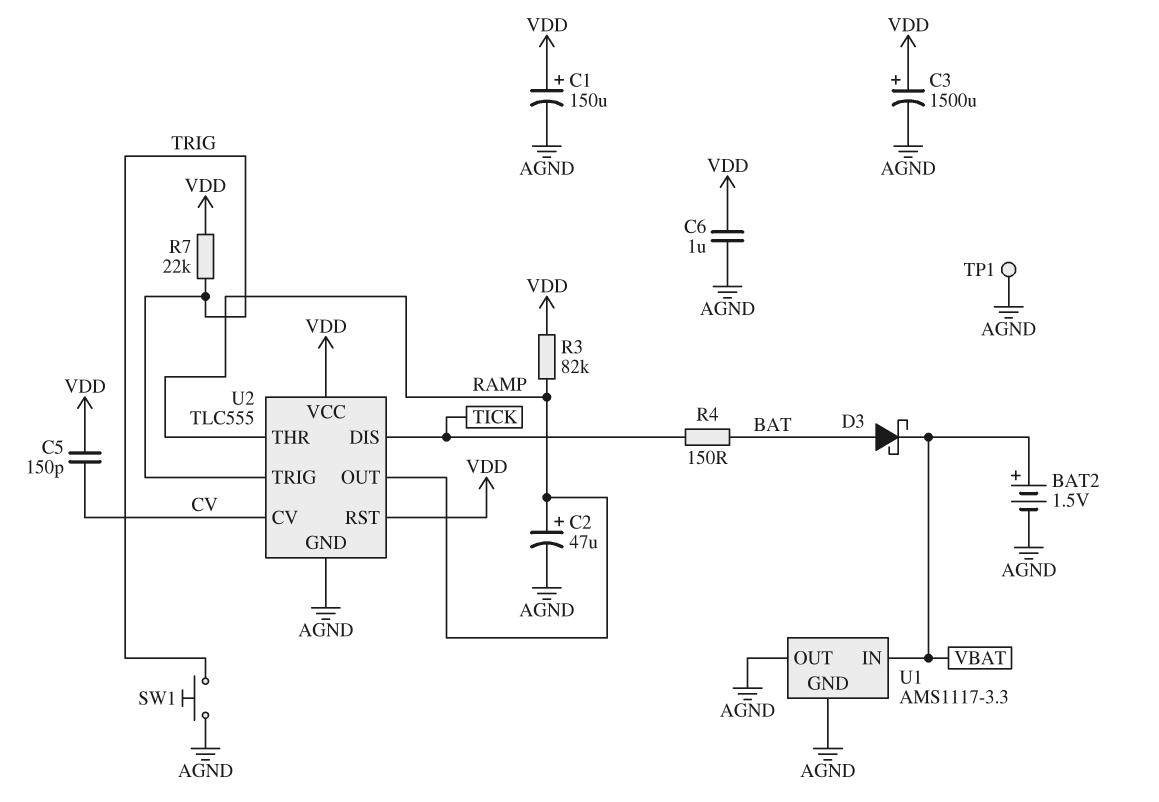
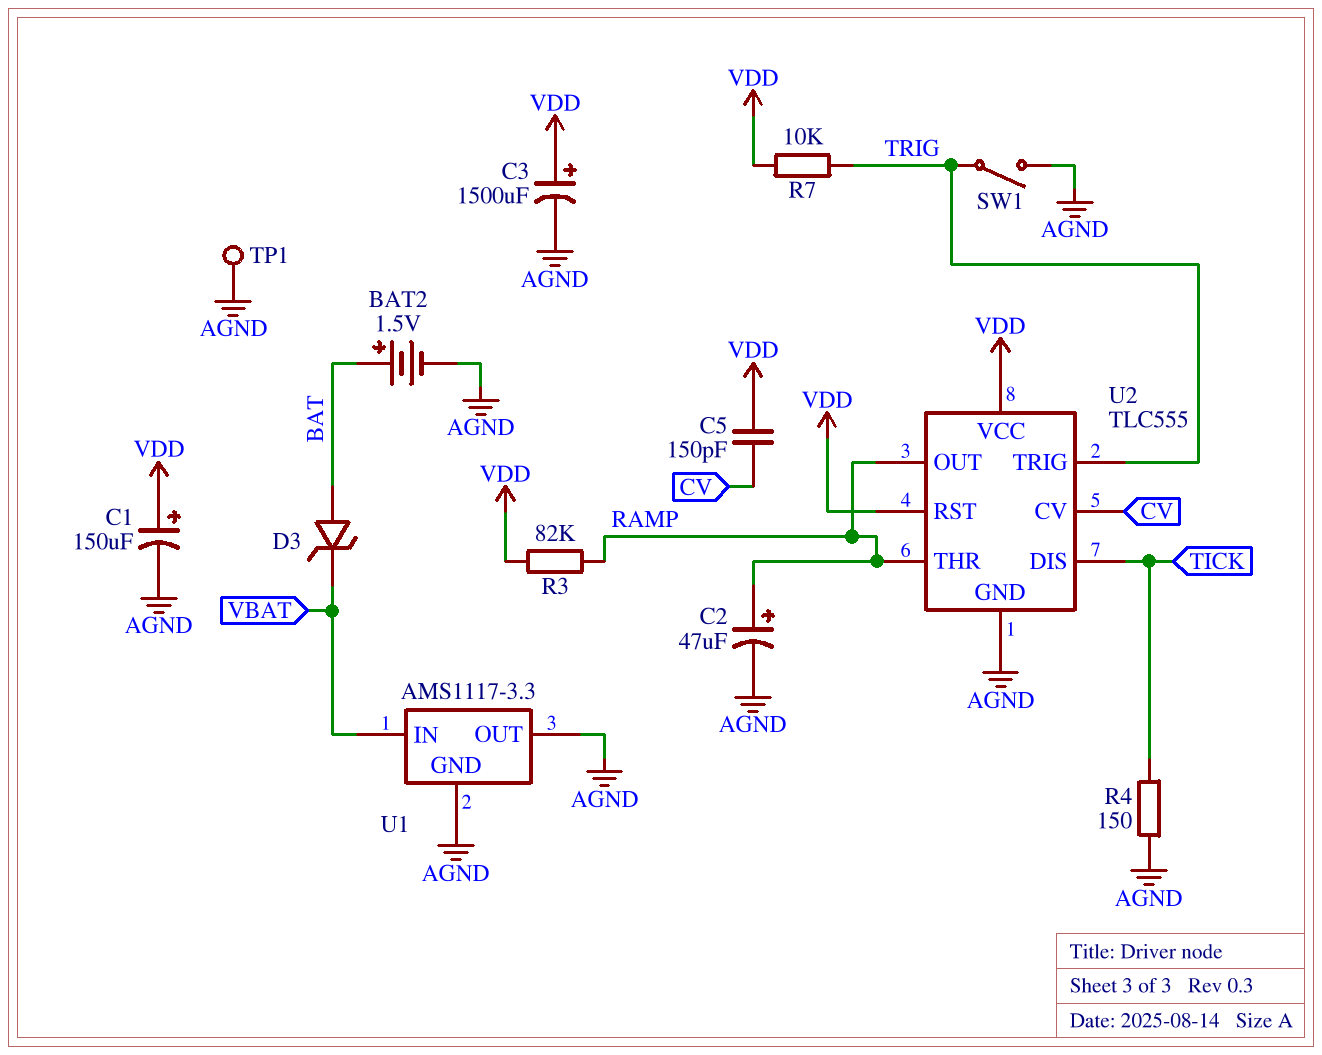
BAT2: 1.5V (plus VBAT, minus AGND) -> 1.5V (plus BAT, minus AGND)
C6: 1uF (AGND, VDD) -> none
D3: schottky (A BAT, K VBAT) -> zener (A BAT, K VBAT)
R4: 150 (BAT, TICK) -> 150 (AGND, TICK)
R7: 22k (TRIG, VDD) -> 10k (TRIG, VDD)
SW1: button (AGND, TRIG) -> switch (AGND, TRIG)

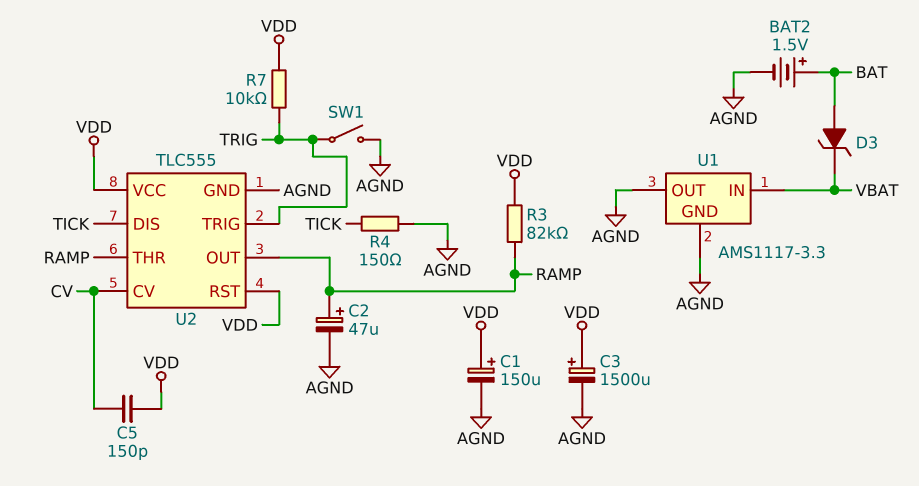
TP1: test point (AGND) -> none

